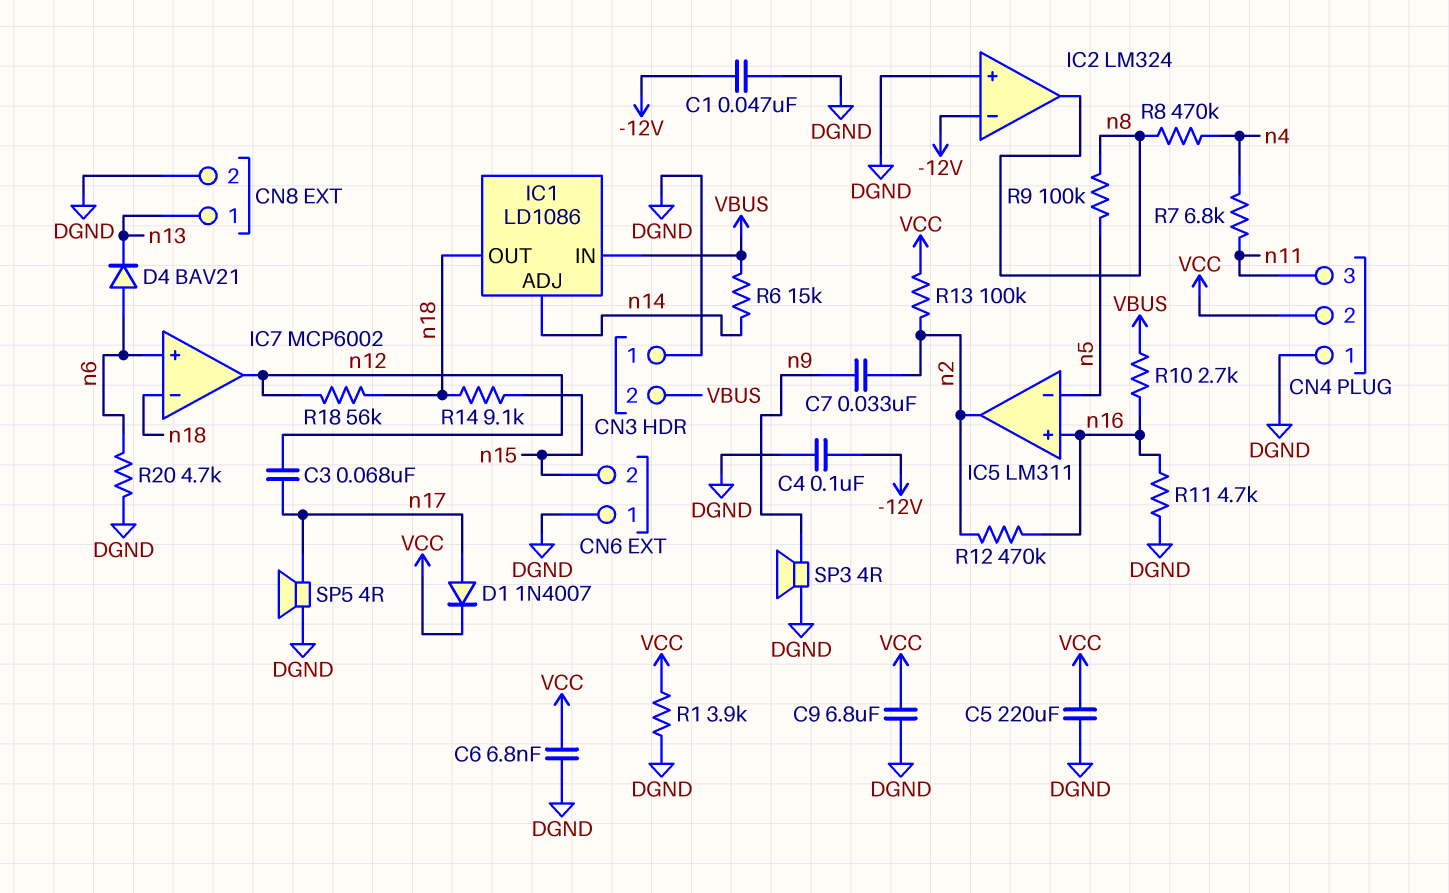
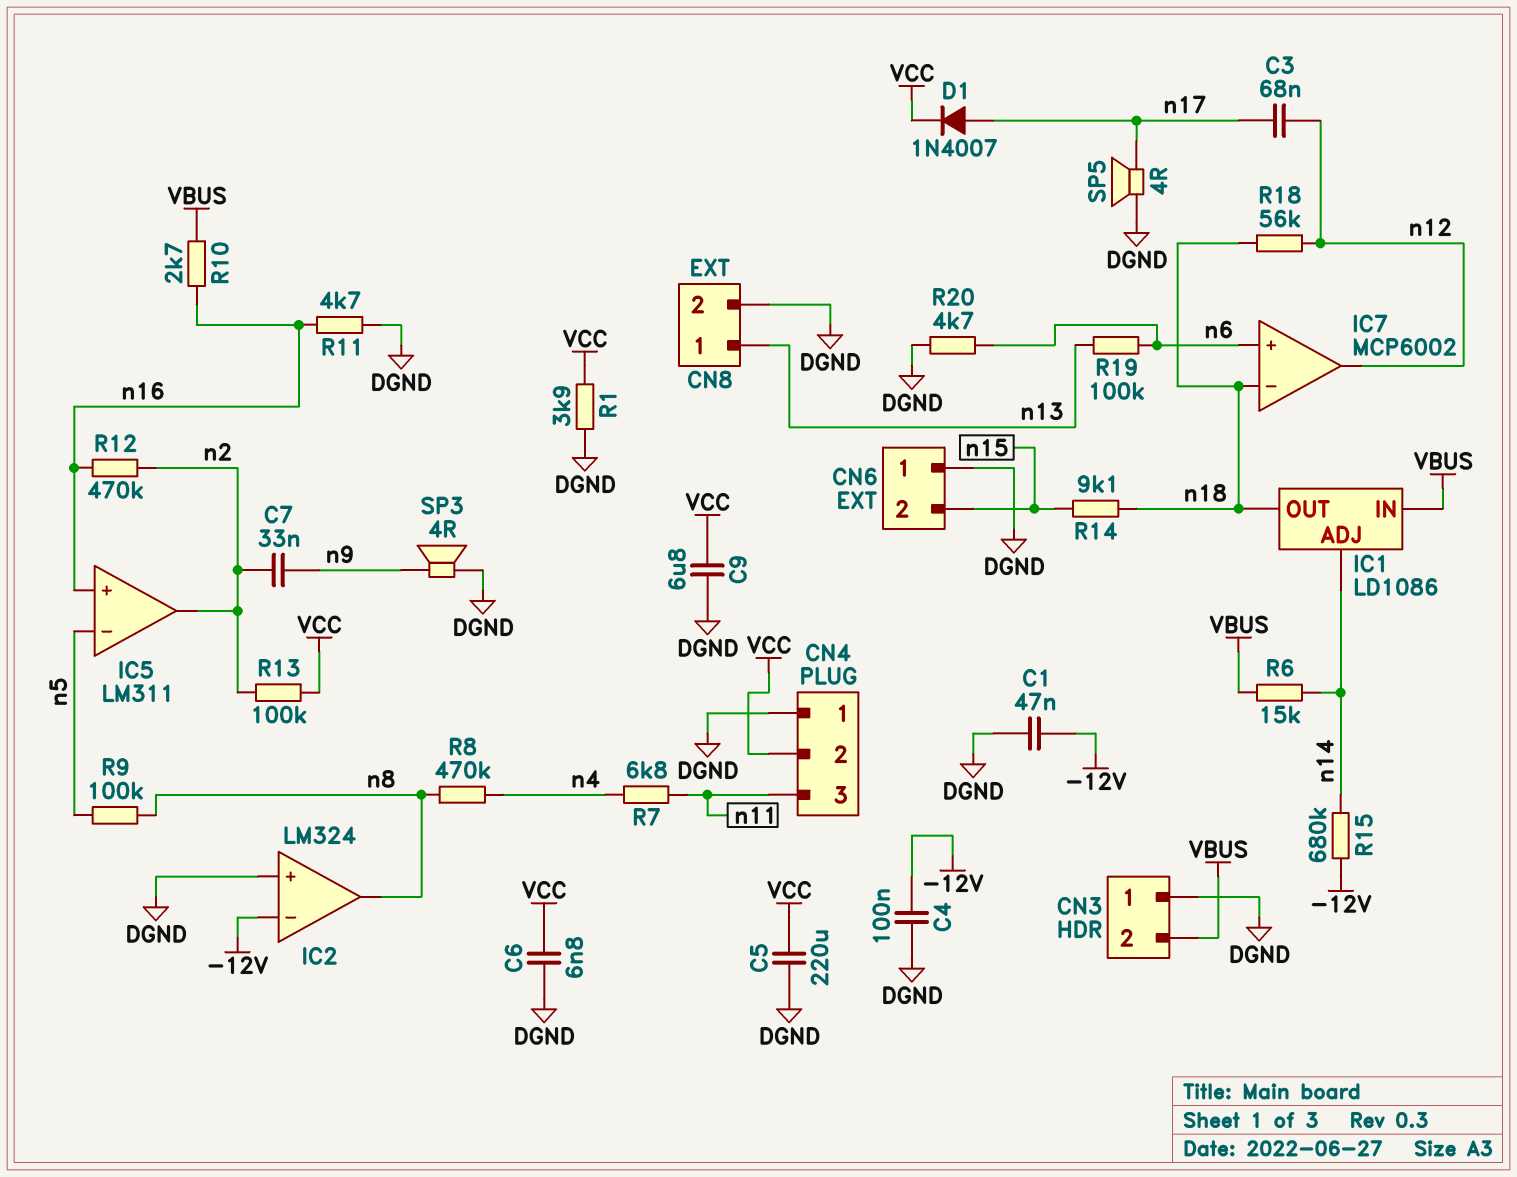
D4: diode BAV21 (A n6, K n13) -> none
R15: none -> 680k (-12V, n14)
R19: none -> 100k (n6, n13)

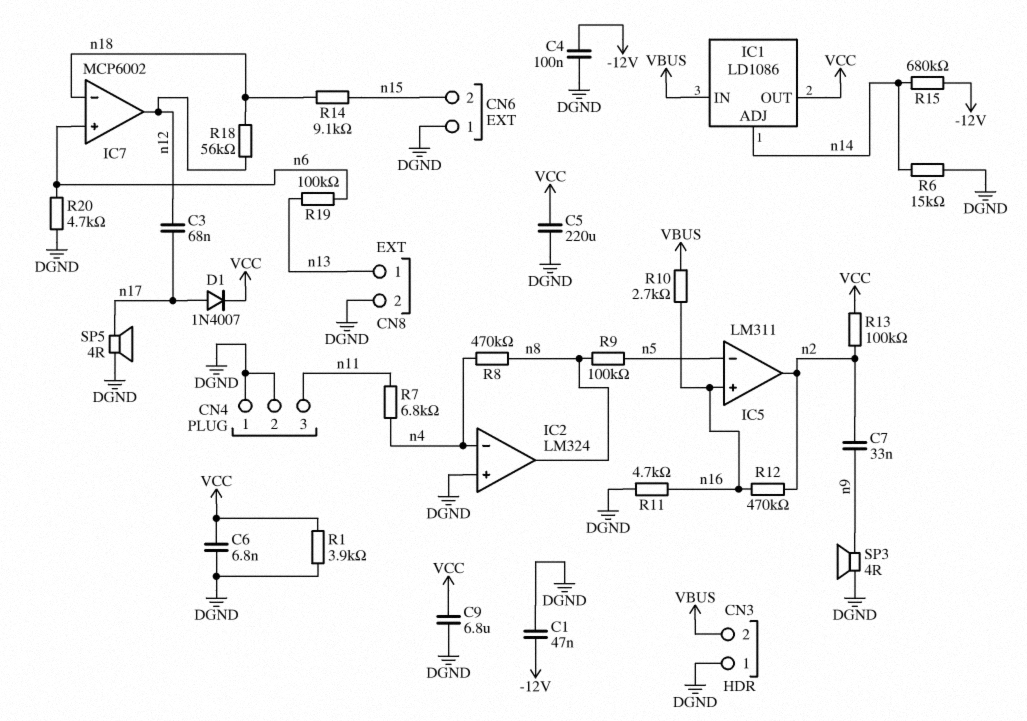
CN4 pin 2: VCC -> DGND
IC1 pin OUT: n18 -> VCC
IC2 pin in-: -12V -> n4
R6: 15k (VBUS, n14) -> 15k (DGND, n14)

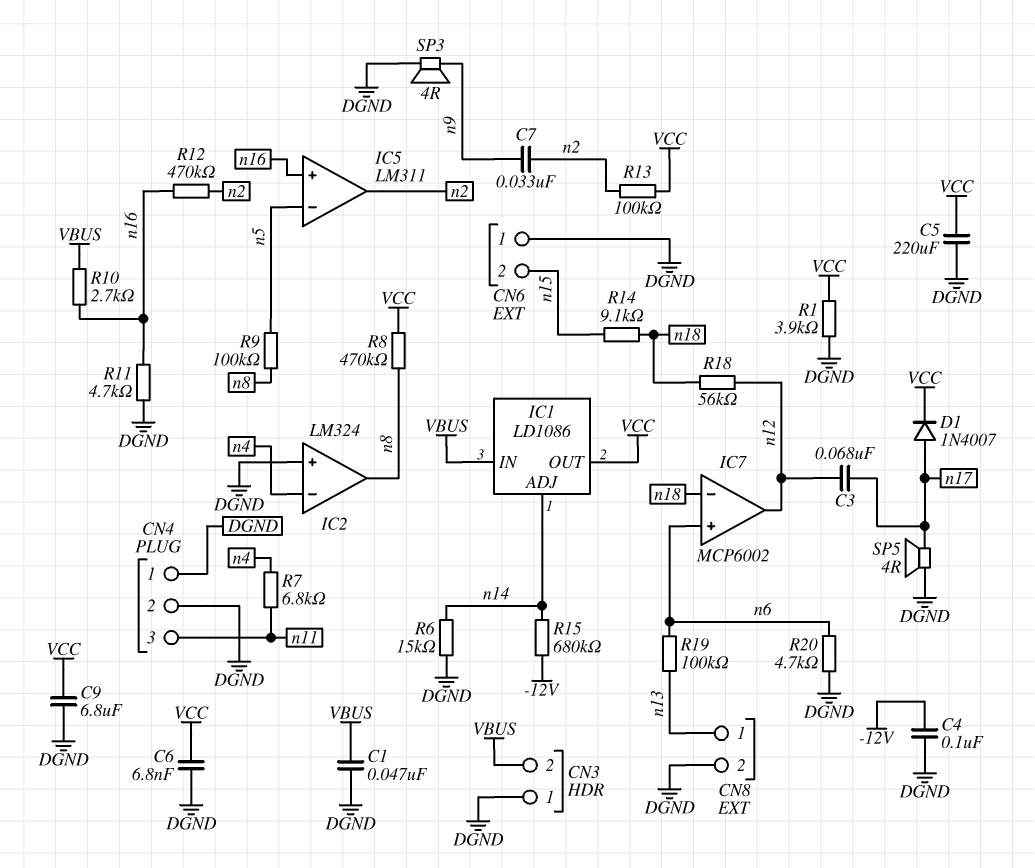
C1: 47nF (-12V, DGND) -> 47nF (DGND, VBUS)
R8: 470k (n4, n8) -> 470k (VCC, n8)

